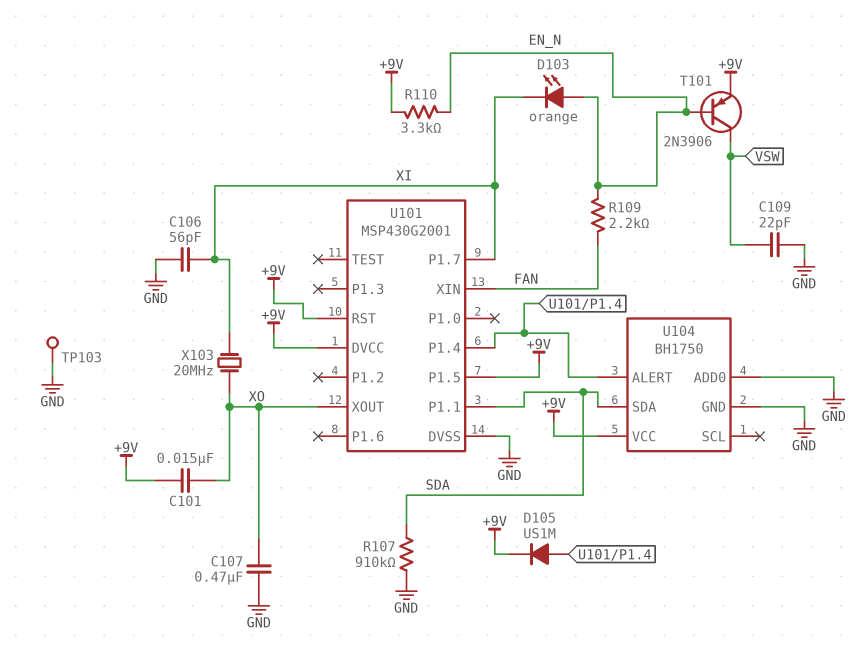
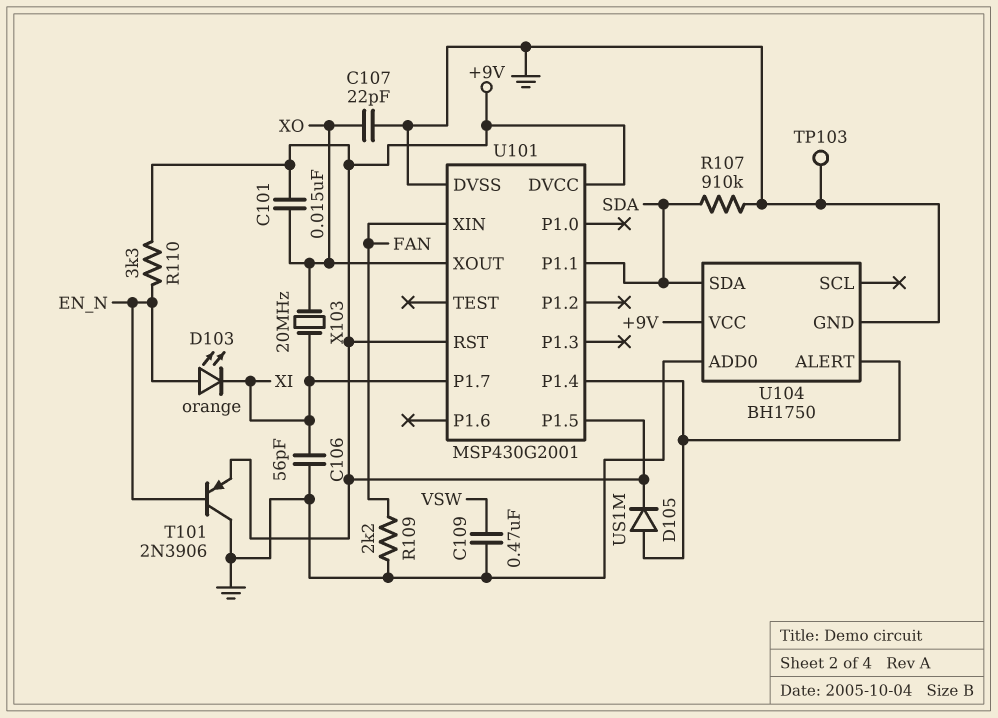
C107: 470nF (GND, XO) -> 22pF (GND, XO)
C109: 22pF (GND, VSW) -> 470nF (GND, VSW)
R109: 2.2k (EN_N, FAN) -> 2.2k (FAN, GND)
T101: PNP 2N3906 (B EN_N, C VSW, E +9V) -> PNP 2N3906 (B EN_N, C GND, E +9V)

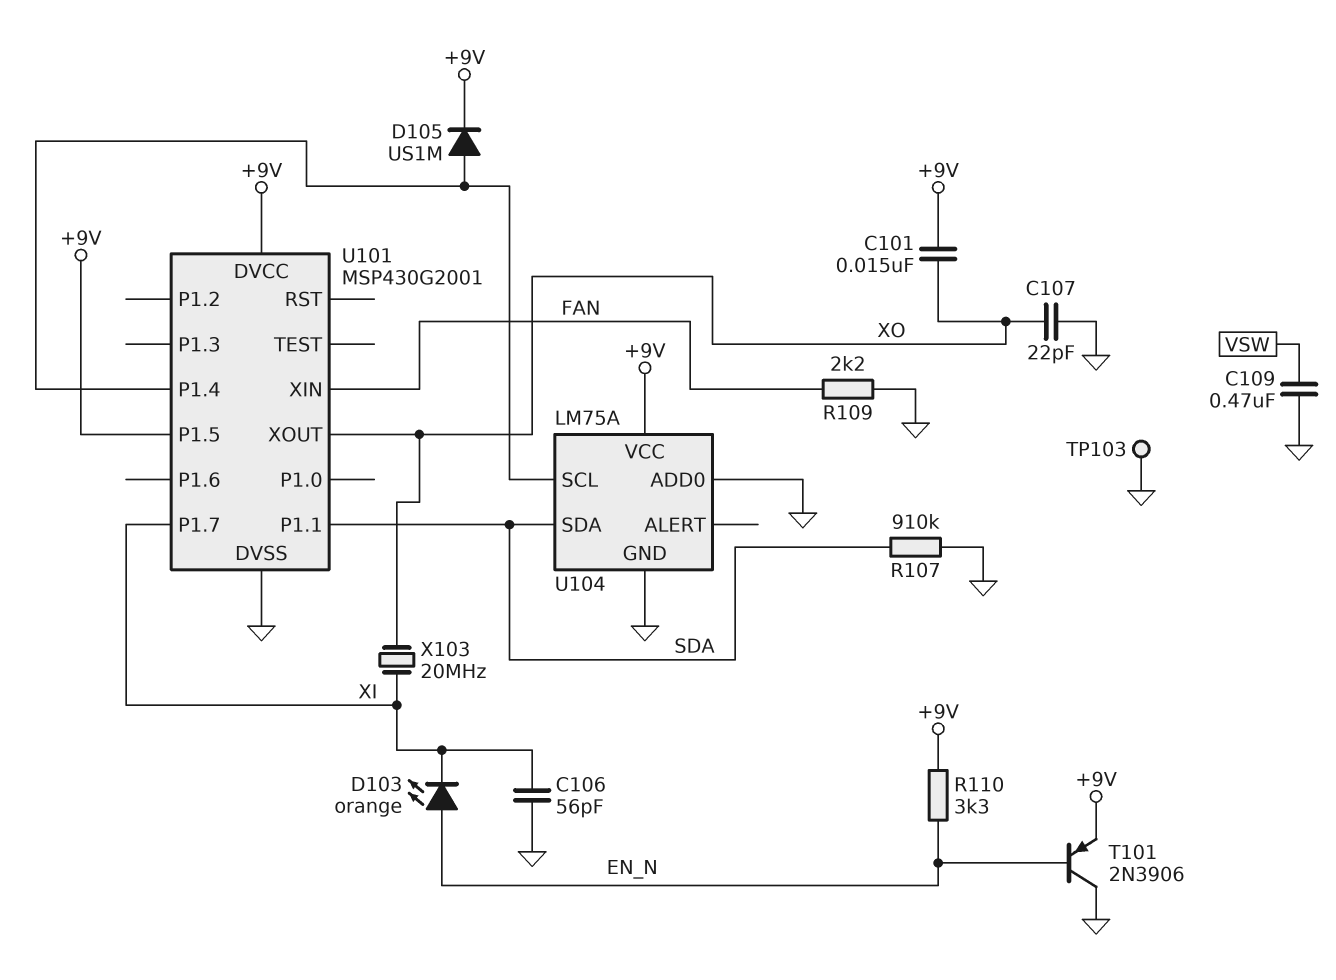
U101 pin RST: +9V -> none
U104: BH1750 -> LM75A
U104 pin ALERT: U101/P1.4 -> none
U104 pin SCL: none -> U101/P1.4

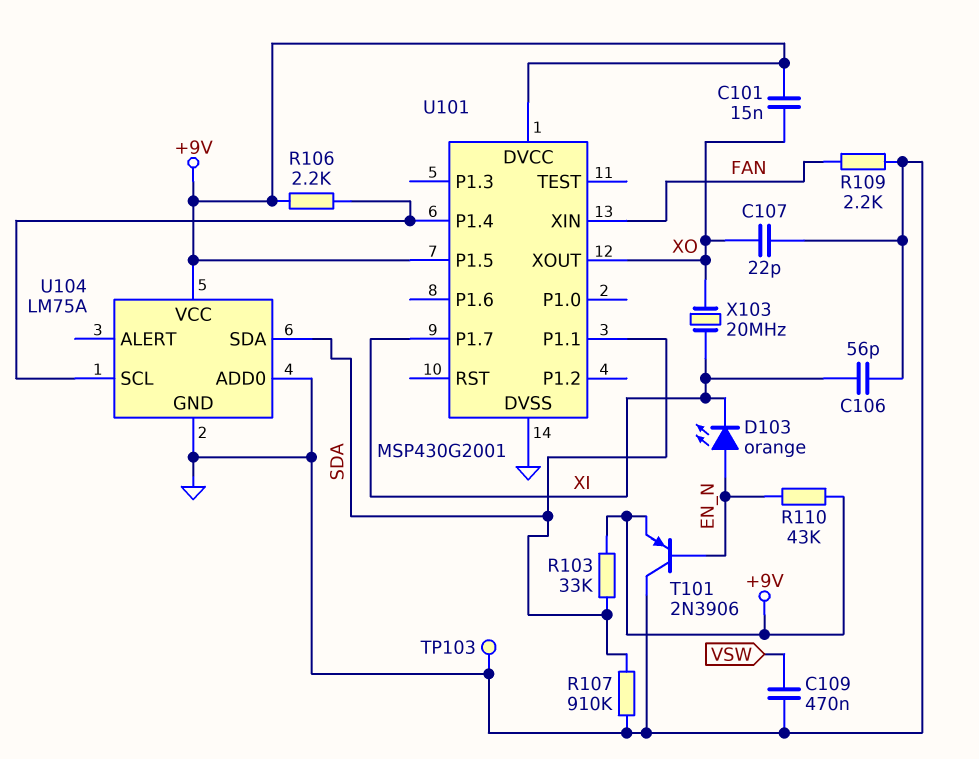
D105: diode US1M (A U101/P1.4, K +9V) -> none
R103: none -> 33k (+9V, SDA)
R106: none -> 2.2k (+9V, U101/P1.4)
R110: 3.3k (+9V, EN_N) -> 43k (+9V, EN_N)

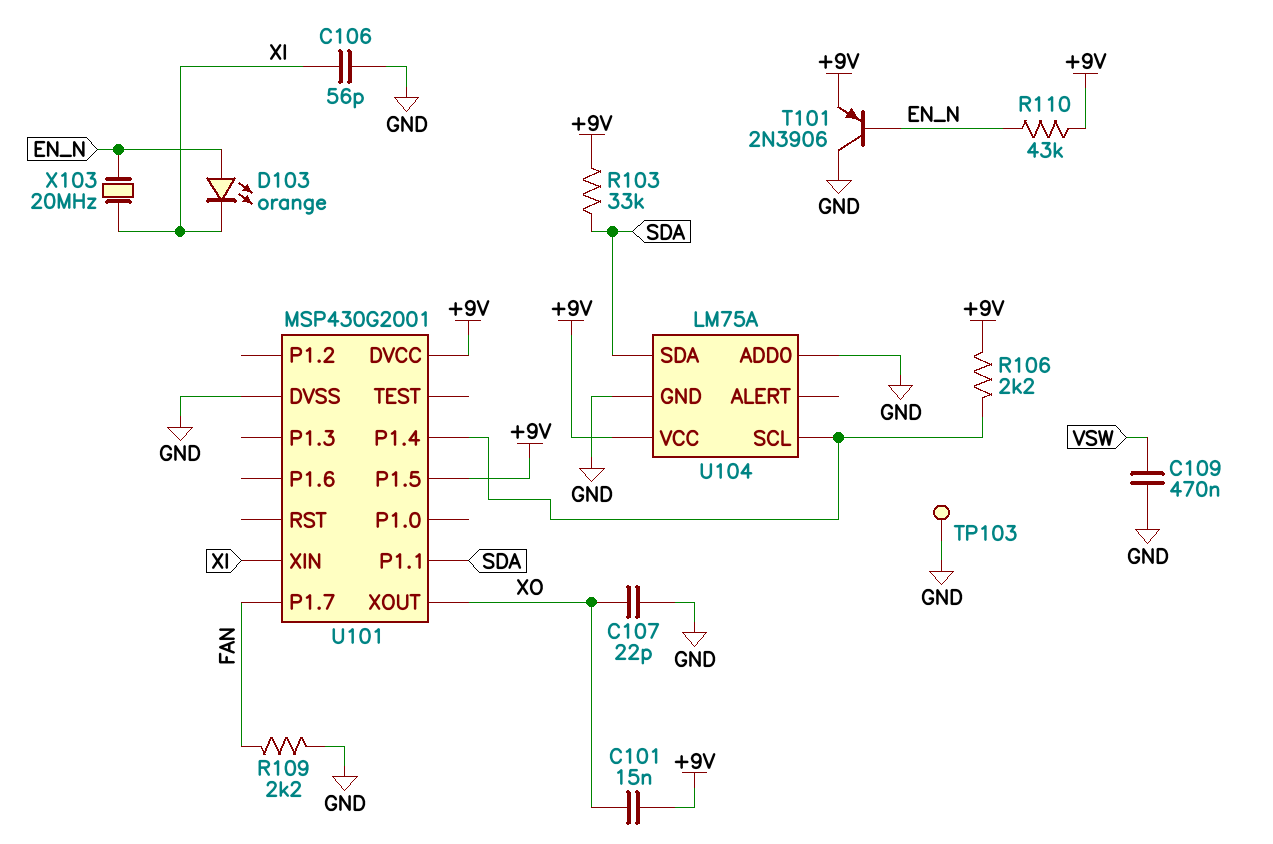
R107: 910k (GND, SDA) -> none
U101 pin P1.7: XI -> FAN
U101 pin XIN: FAN -> XI
X103: 20MHz (XI, XO) -> 20MHz (EN_N, XI)

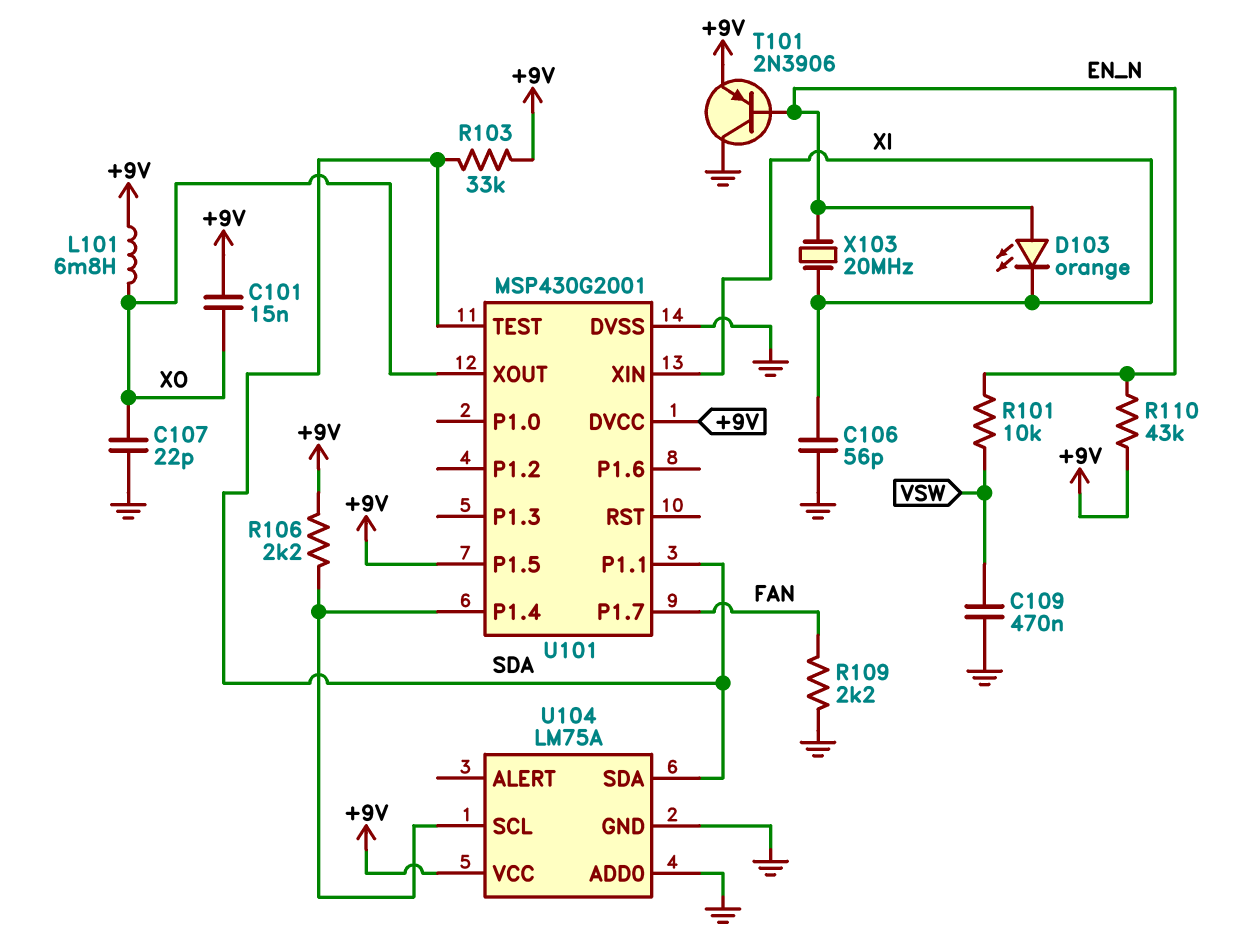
L101: none -> 6.8mH (+9V, XO)
R101: none -> 10k (EN_N, VSW)
TP103: test point (GND) -> none
U101 pin TEST: none -> SDA

